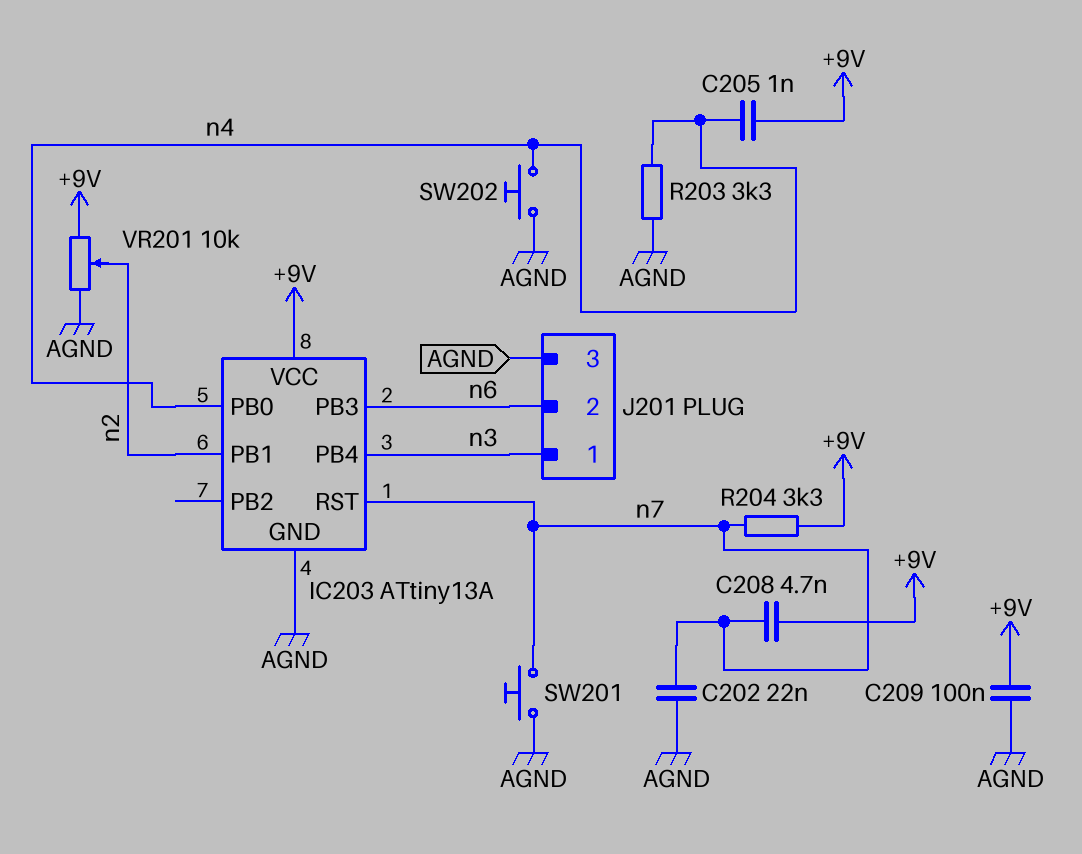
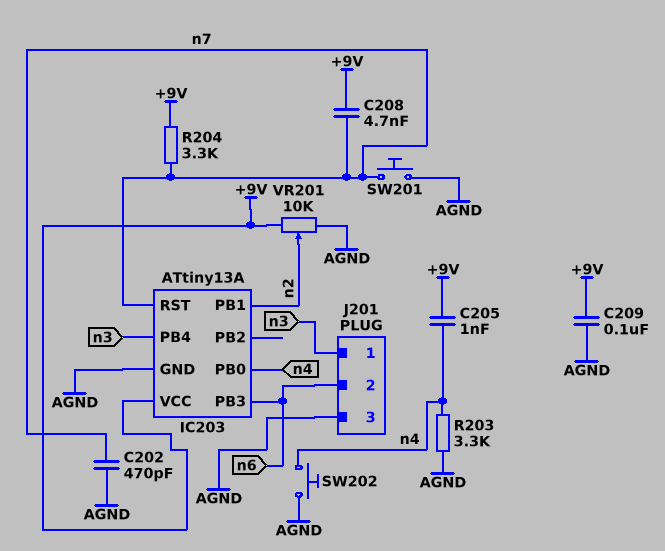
C202: 22nF (AGND, n7) -> 470pF (AGND, n7)

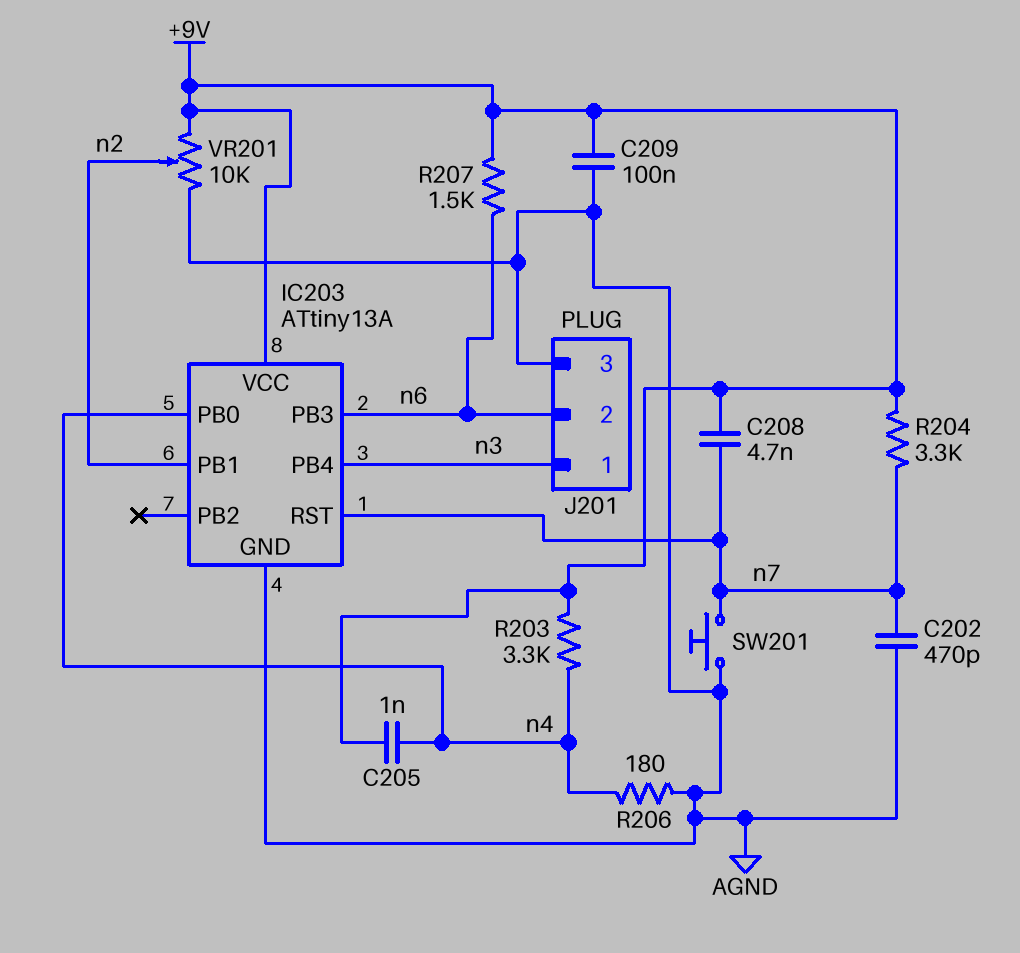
R203: 3.3k (AGND, n4) -> 3.3k (+9V, n4)
R206: none -> 180 (AGND, n4)
R207: none -> 1.5k (+9V, n6)
SW202: button (AGND, n4) -> none

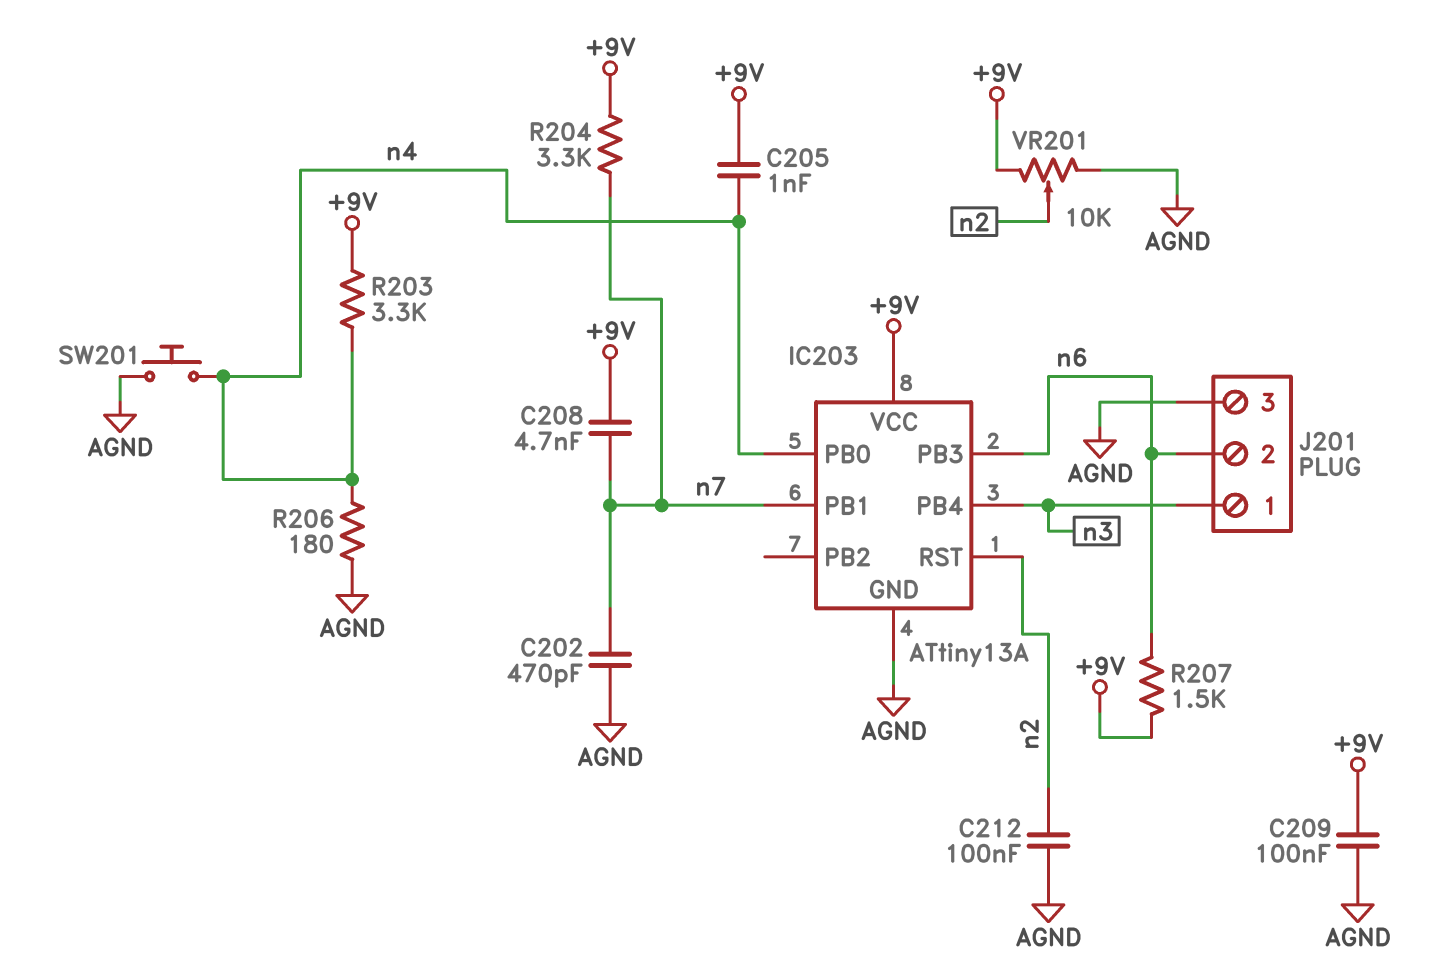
C212: none -> 100nF (AGND, n2)
IC203 pin PB1: n2 -> n7
IC203 pin RST: n7 -> n2
SW201: button (AGND, n7) -> button (AGND, n4)

